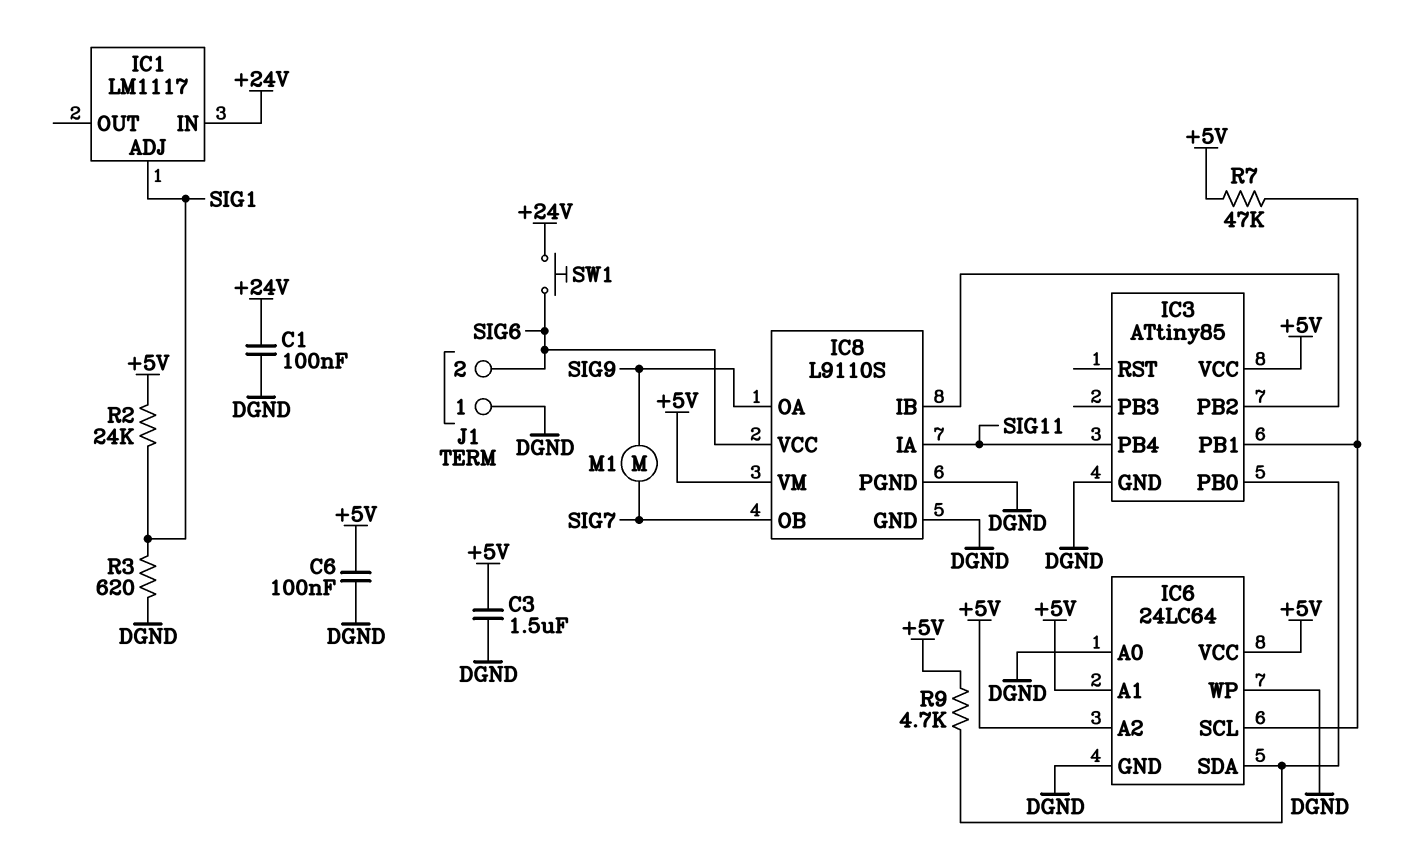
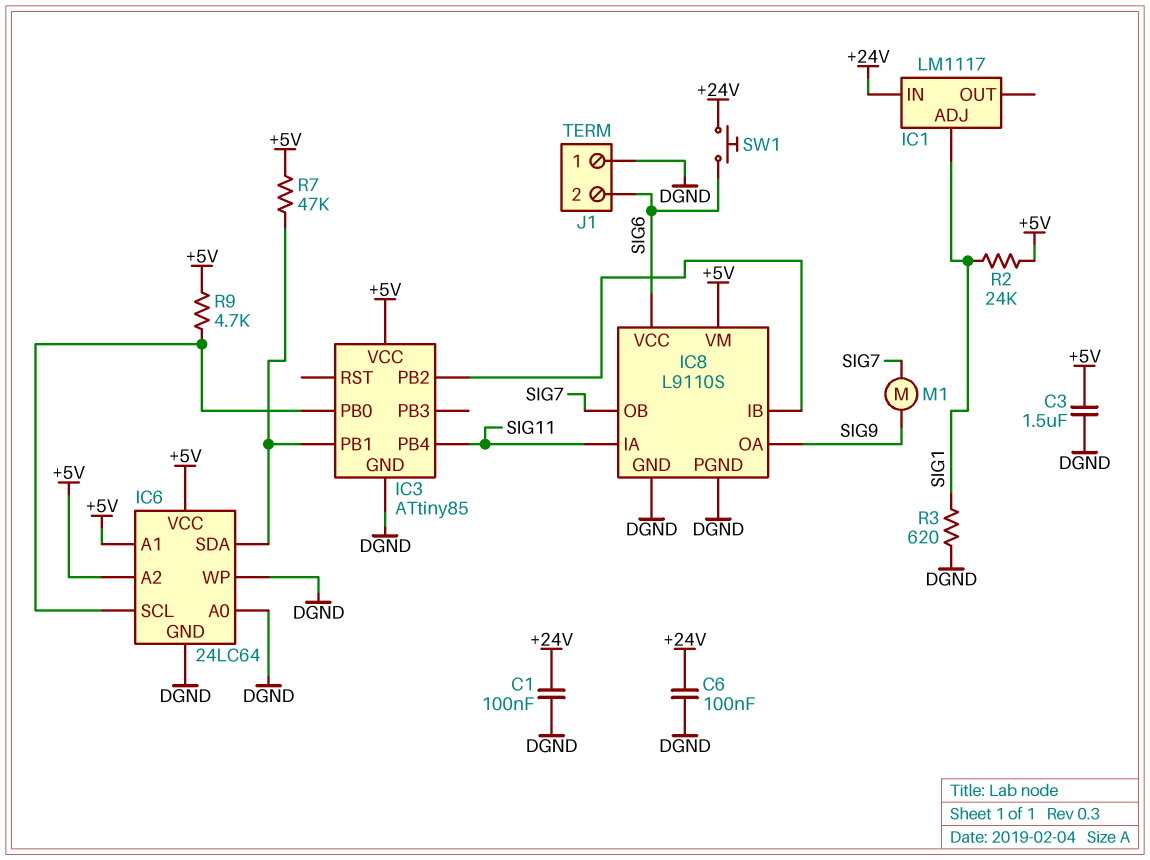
C6: 100nF (+5V, DGND) -> 100nF (+24V, DGND)
IC6 pin SCL: IC3/PB1 -> IC3/PB0
IC6 pin SDA: IC3/PB0 -> IC3/PB1

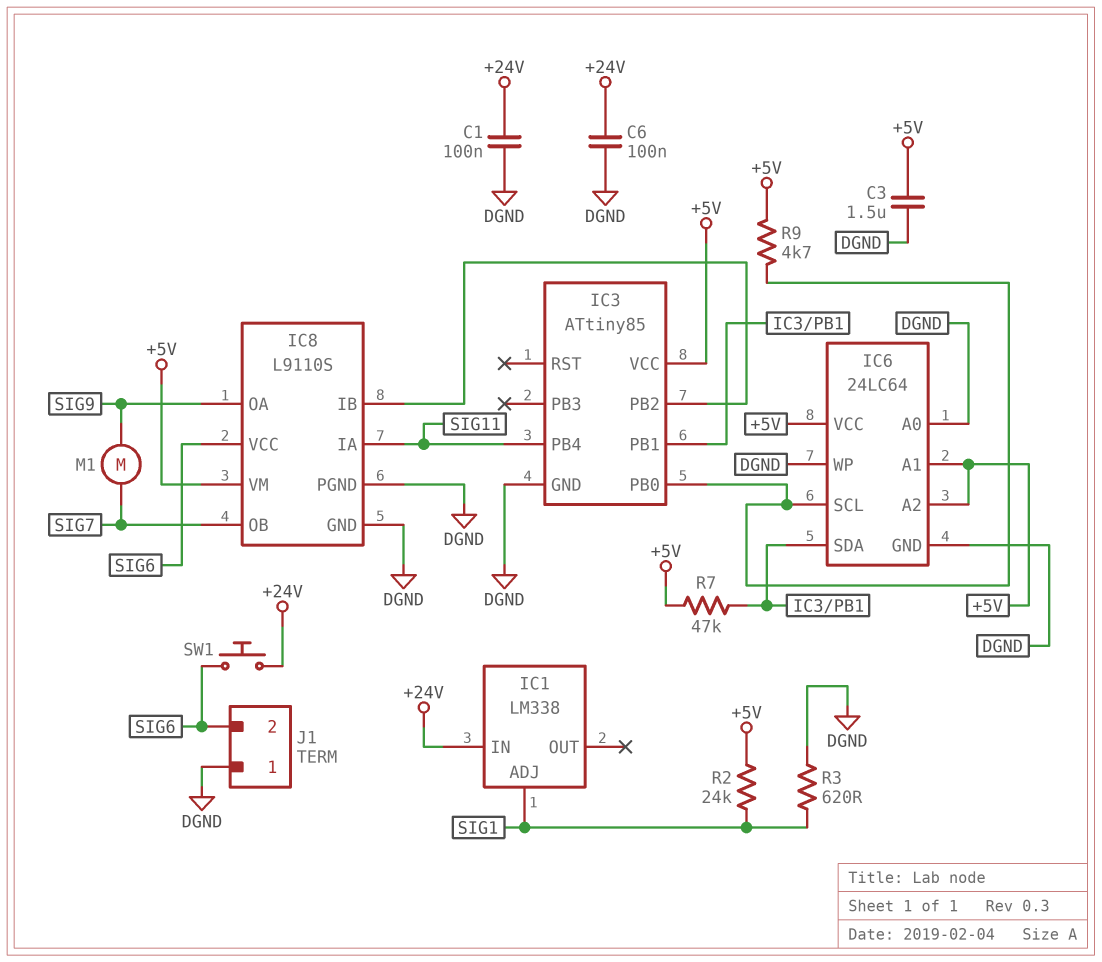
IC1: LM1117 -> LM338

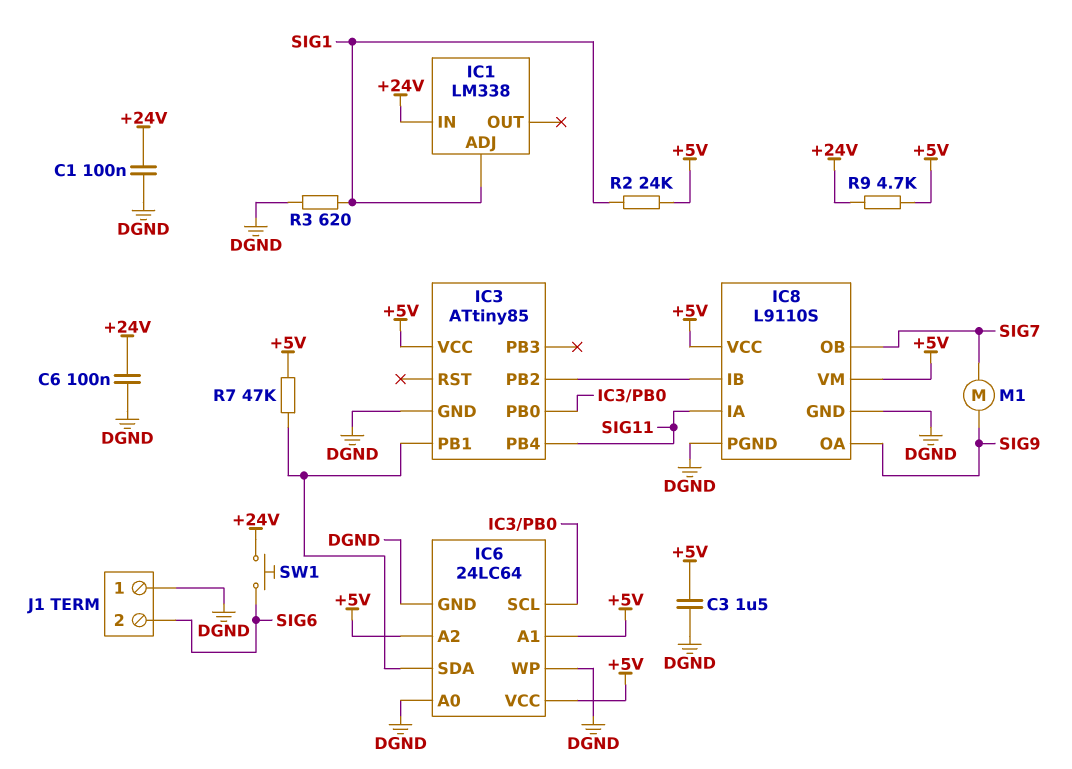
IC8 pin VCC: SIG6 -> +5V
R9: 4.7k (+5V, IC3/PB0) -> 4.7k (+5V, +24V)

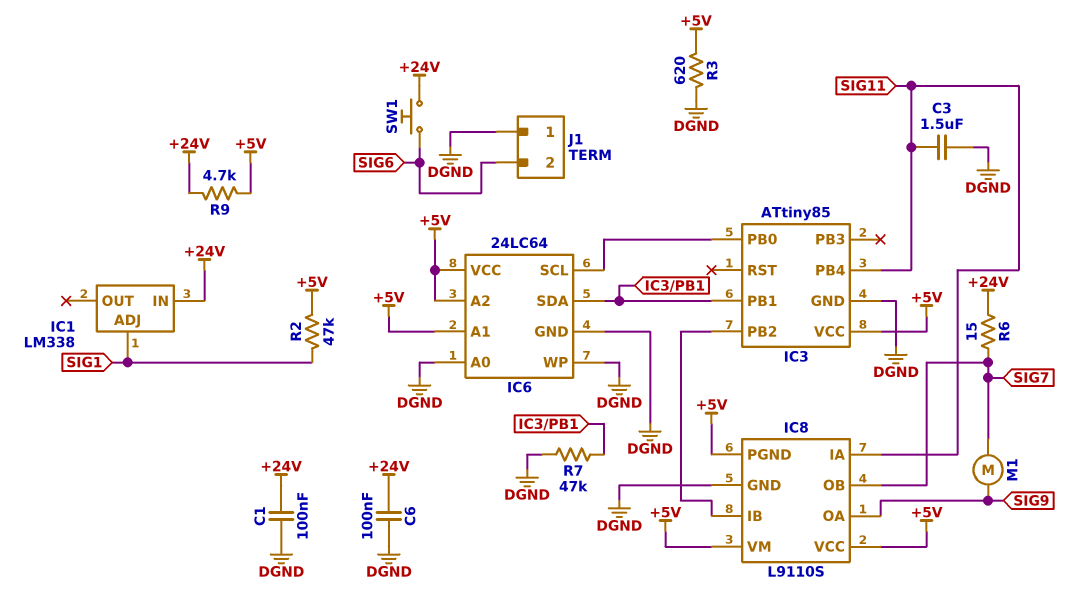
C3: 1.5uF (+5V, DGND) -> 1.5uF (DGND, SIG11)
IC8 pin PGND: DGND -> +5V
R2: 24k (+5V, SIG1) -> 47k (+5V, SIG1)
R3: 620 (DGND, SIG1) -> 620 (+5V, DGND)
R6: none -> 15 (+24V, SIG7)
R7: 47k (+5V, IC3/PB1) -> 47k (DGND, IC3/PB1)

